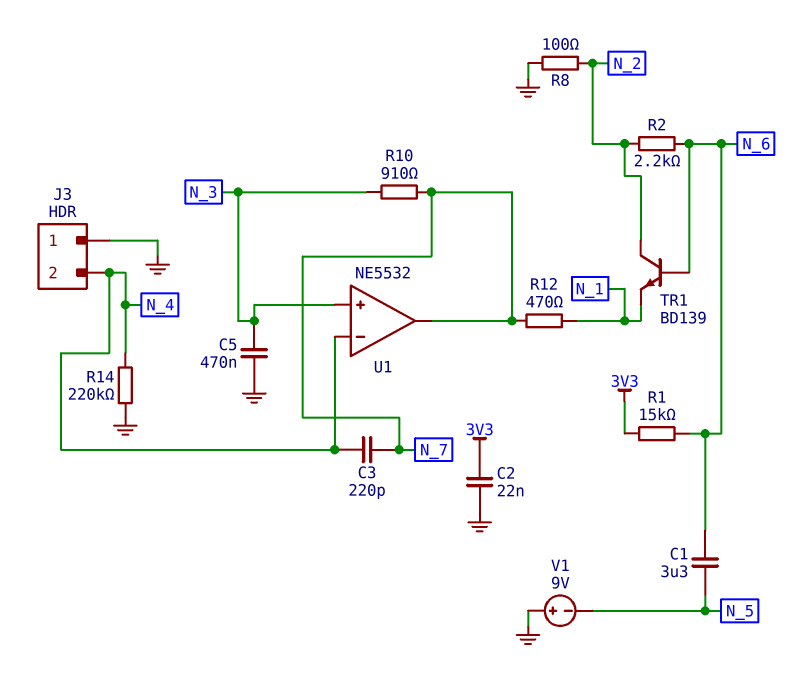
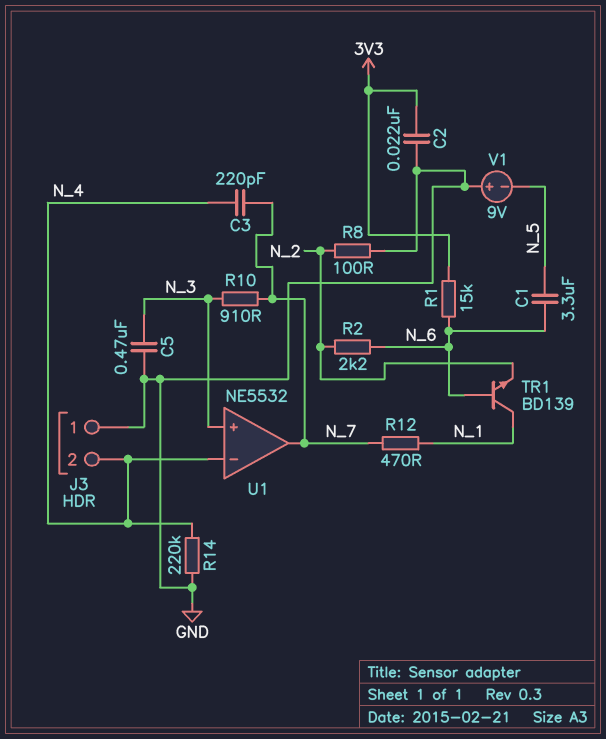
TR1: NPN BD139 (B N_6, C N_2, E N_1) -> NPN BD139 (B N_6, C N_1, E N_2)

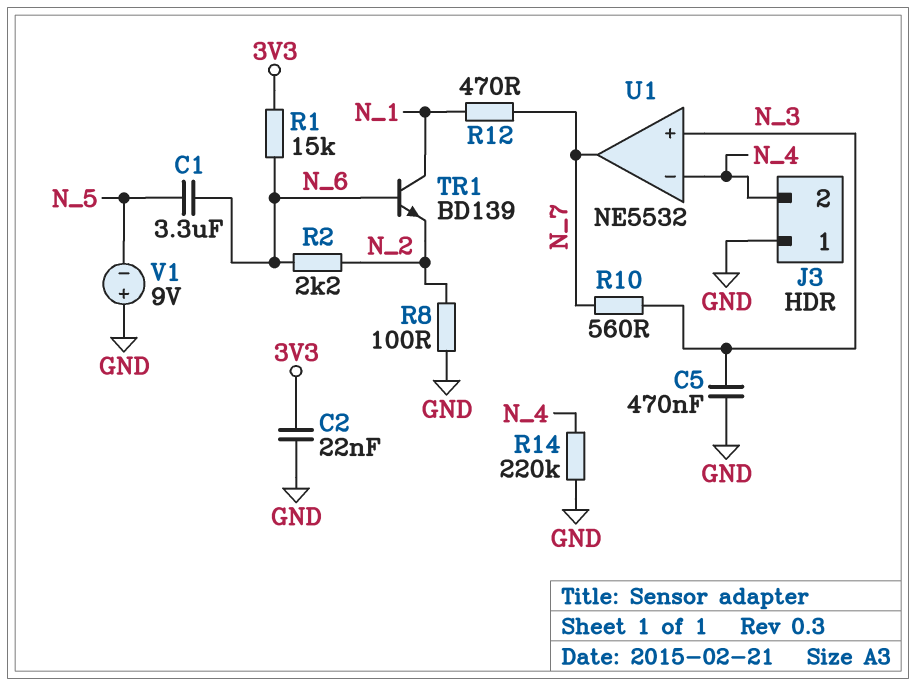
C3: 220pF (N_4, N_7) -> none
R10: 910 (N_3, N_7) -> 560 (N_3, N_7)

